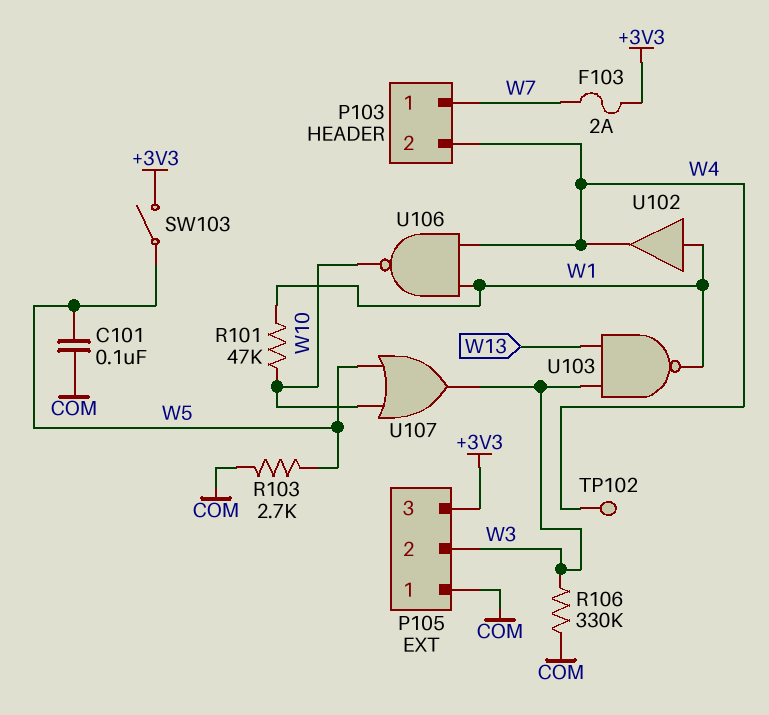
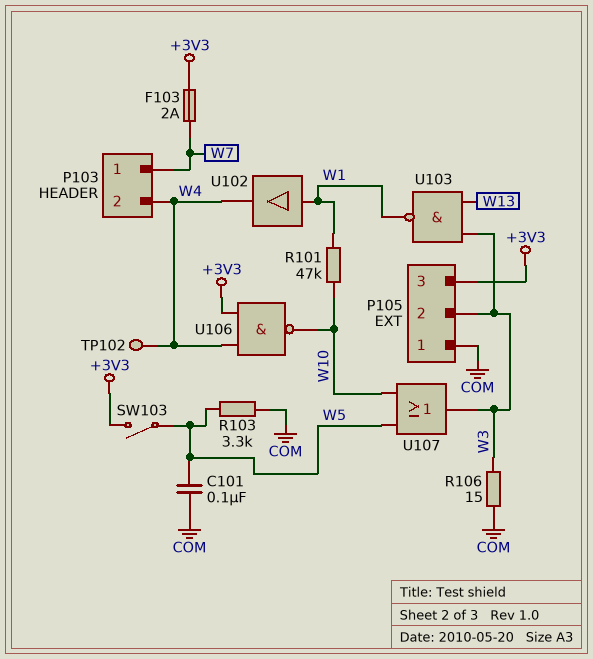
R103: 2.7k (COM, W5) -> 3.3k (COM, W5)
R106: 330k (COM, W3) -> 15 (COM, W3)
U106: NAND (in W1, in W4, out W10) -> NAND (in +3V3, in W4, out W10)

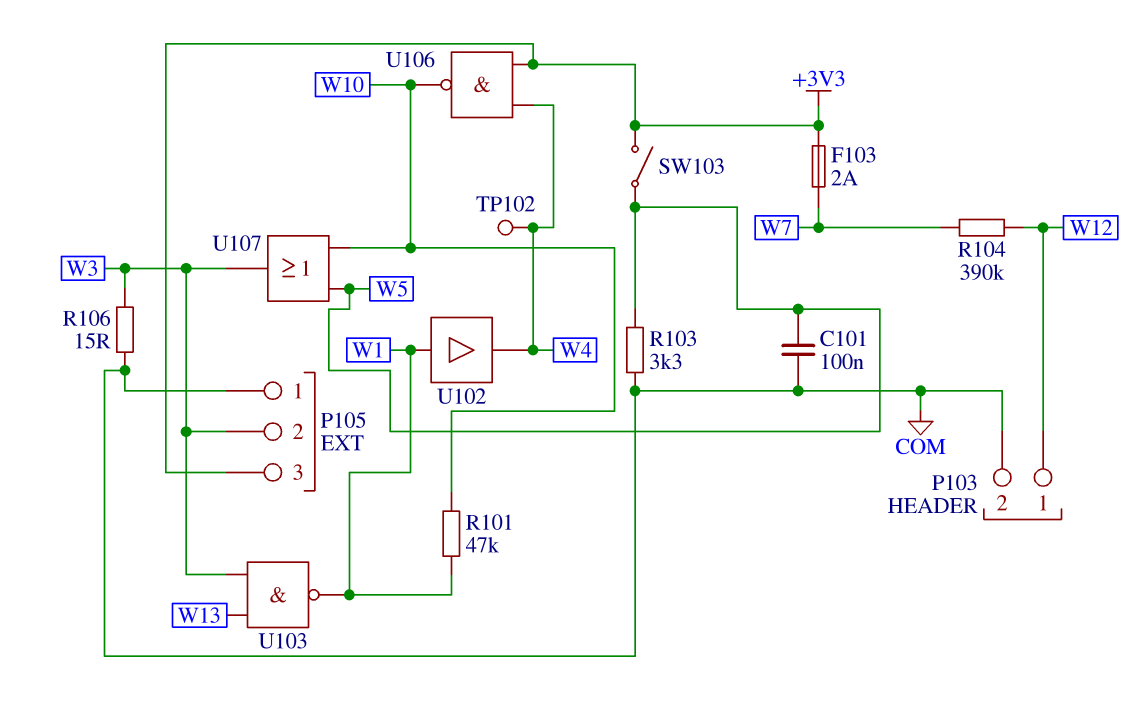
P103 pin 1: W7 -> W12
P103 pin 2: W4 -> COM
R104: none -> 390k (W7, W12)

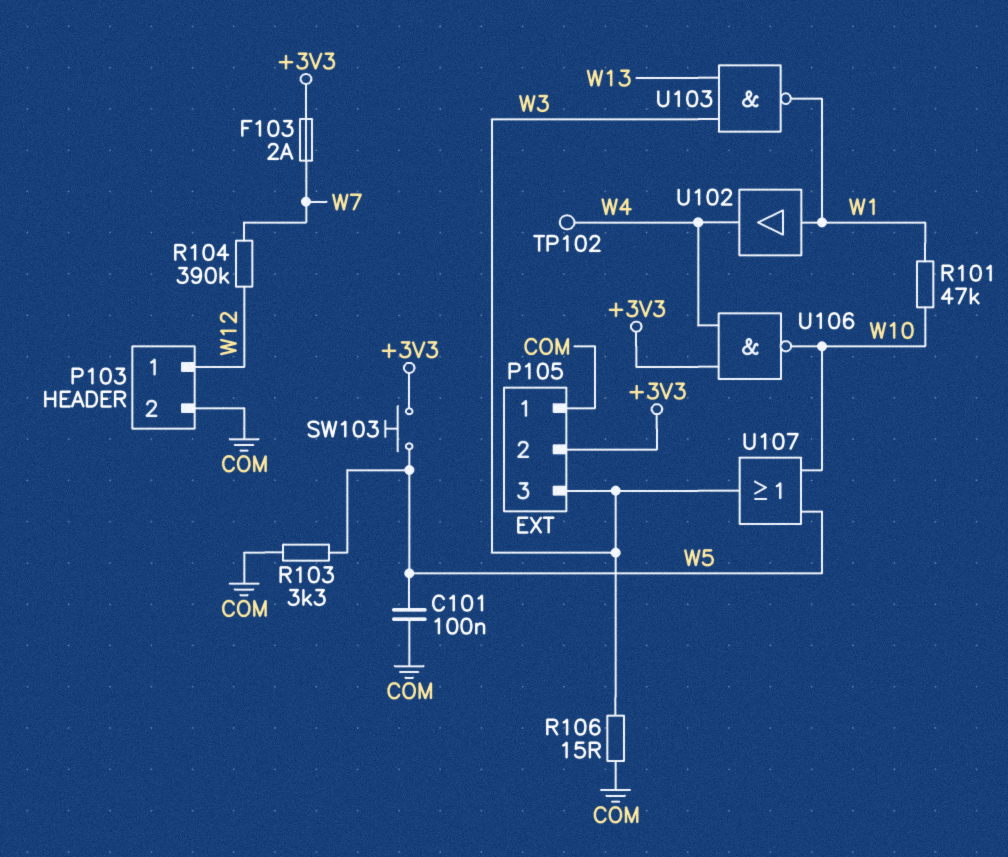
P105 pin 2: W3 -> +3V3
P105 pin 3: +3V3 -> W3
SW103: switch (+3V3, W5) -> button (+3V3, W5)

